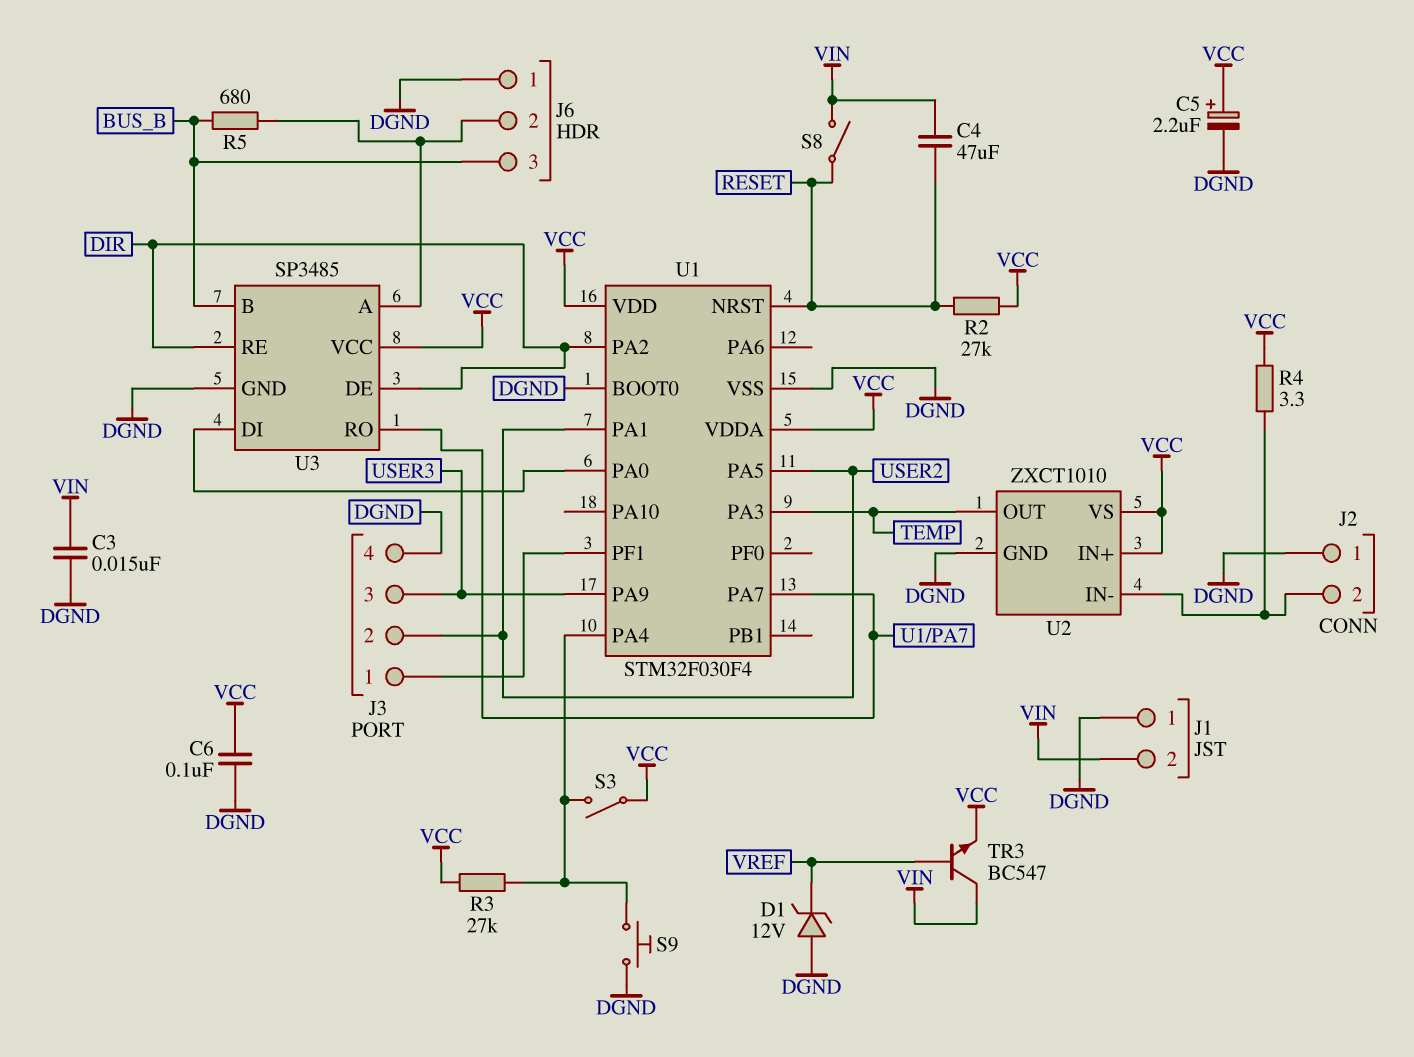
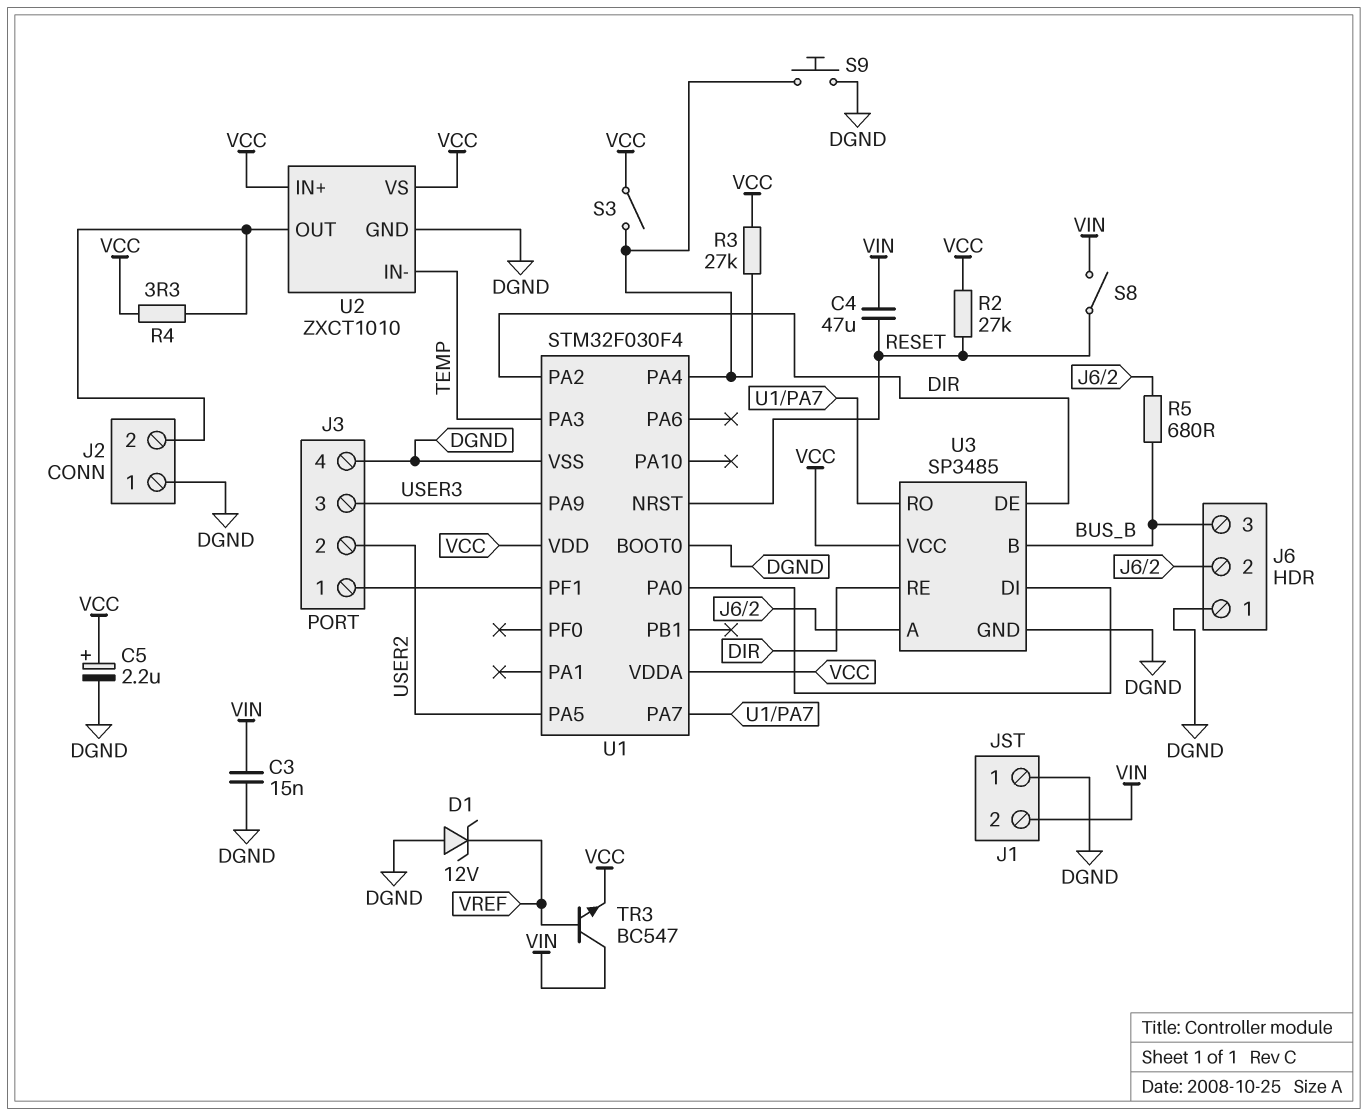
C6: 100nF (DGND, VCC) -> none
U1 pin PA1: USER2 -> none
U2 pin IN-: J2/2 -> TEMP
U2 pin OUT: TEMP -> J2/2

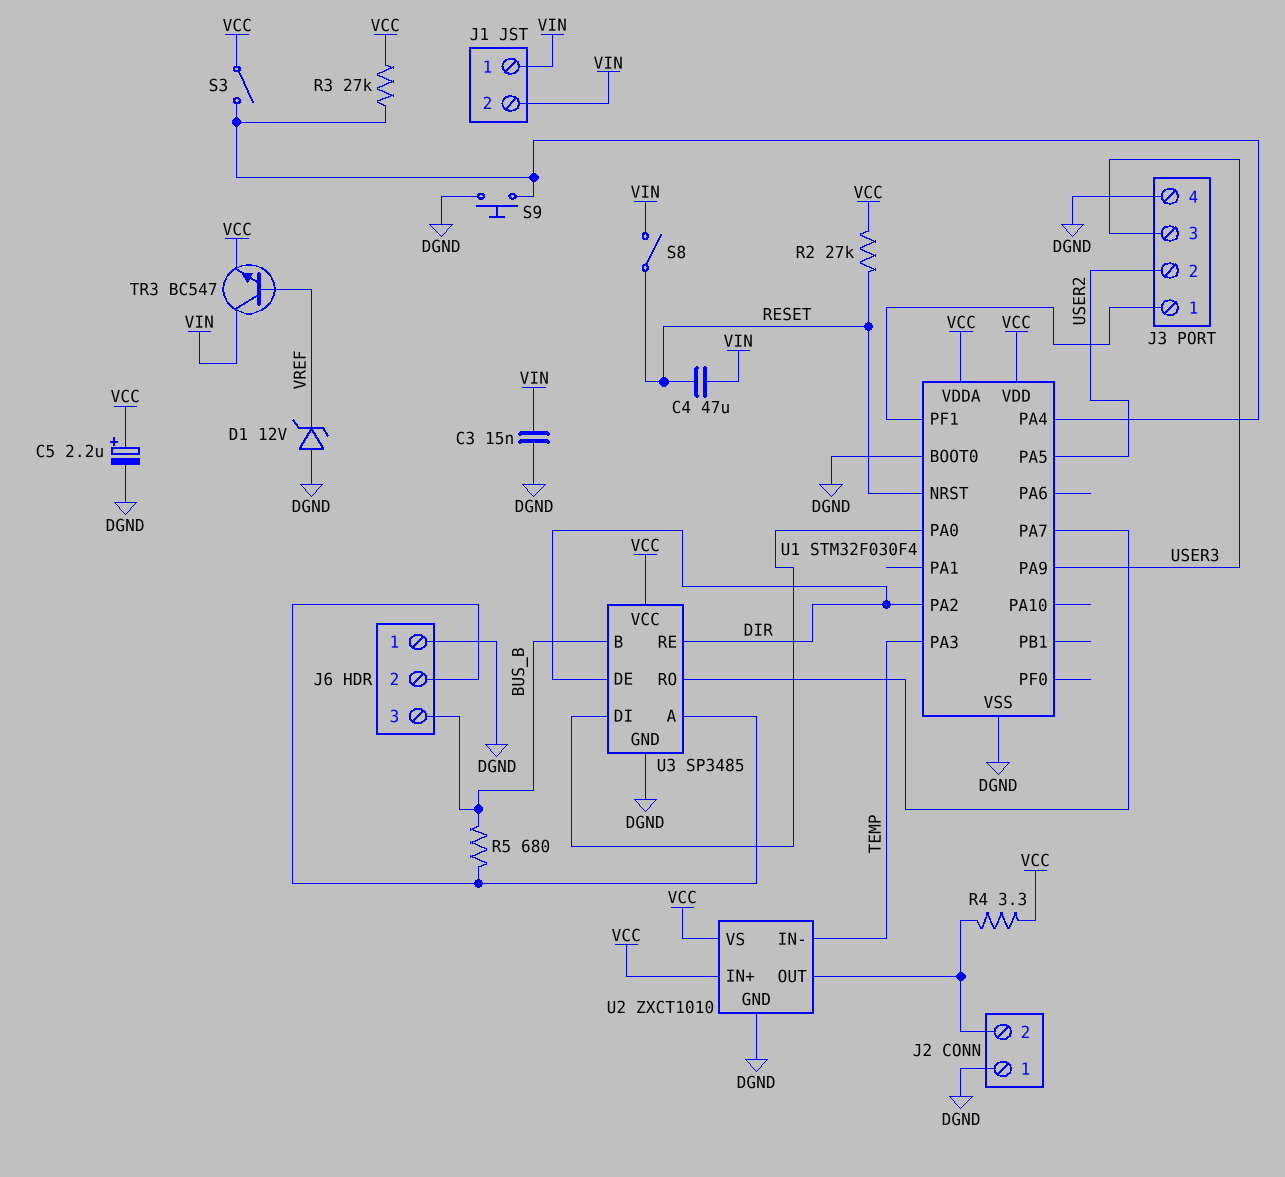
J1 pin 1: DGND -> VIN

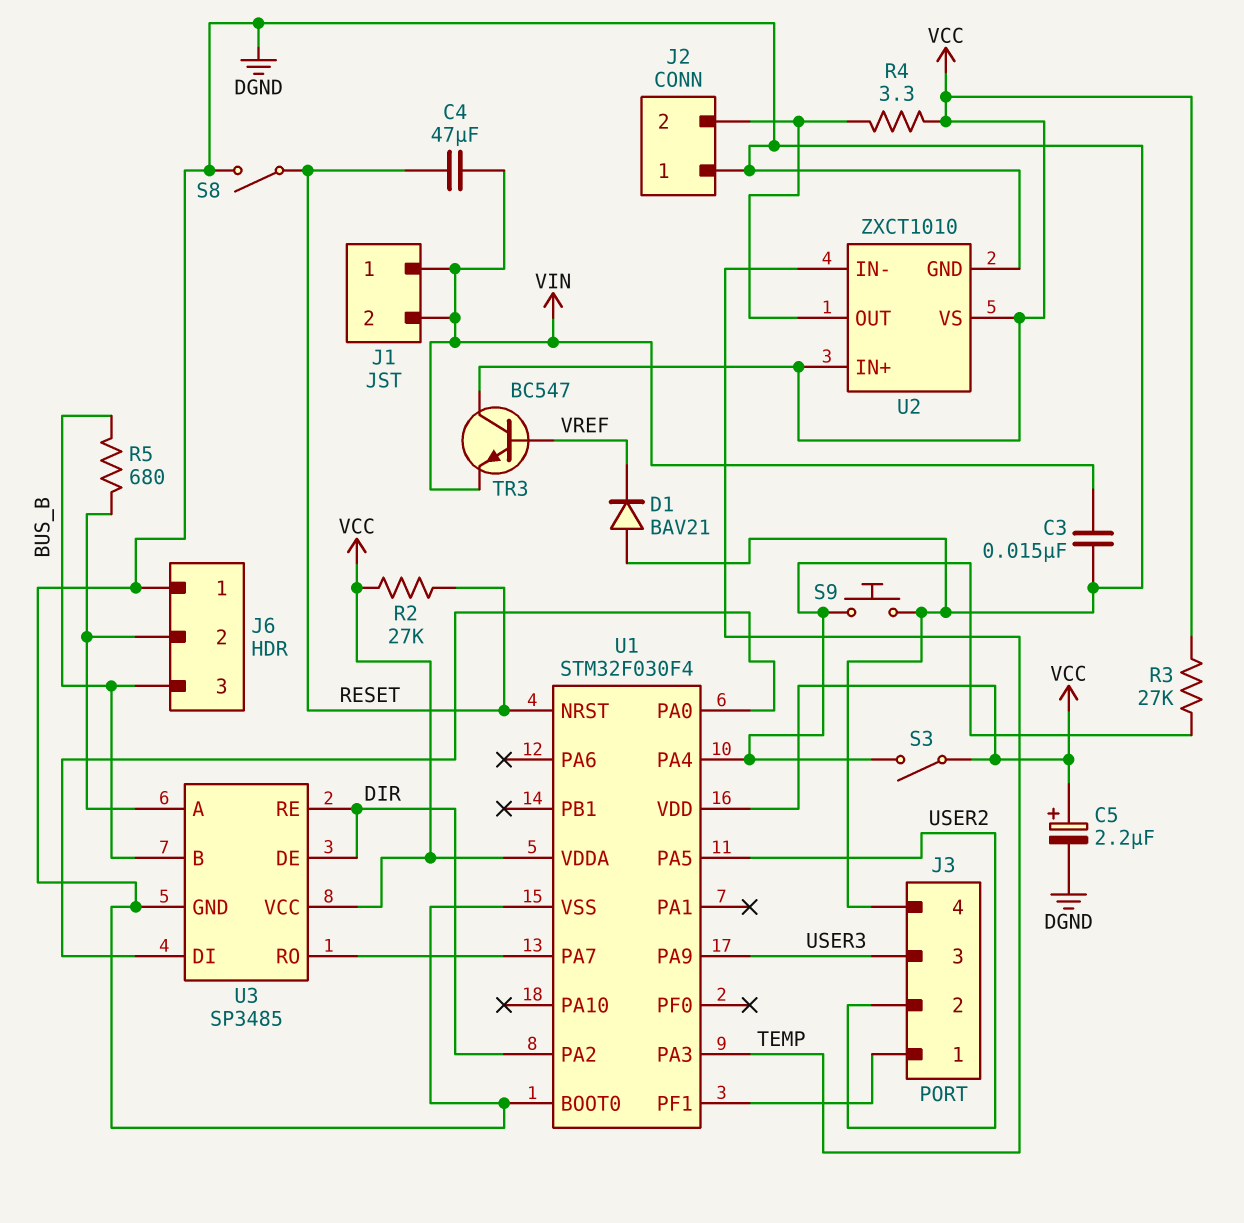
D1: zener 12V (A DGND, K VREF) -> diode BAV21 (A DGND, K VREF)
S8: switch (RESET, VIN) -> switch (DGND, RESET)
TR3: NPN BC547 (B VREF, C VIN, E VCC) -> NPN BC547 (B VREF, C VCC, E VIN)

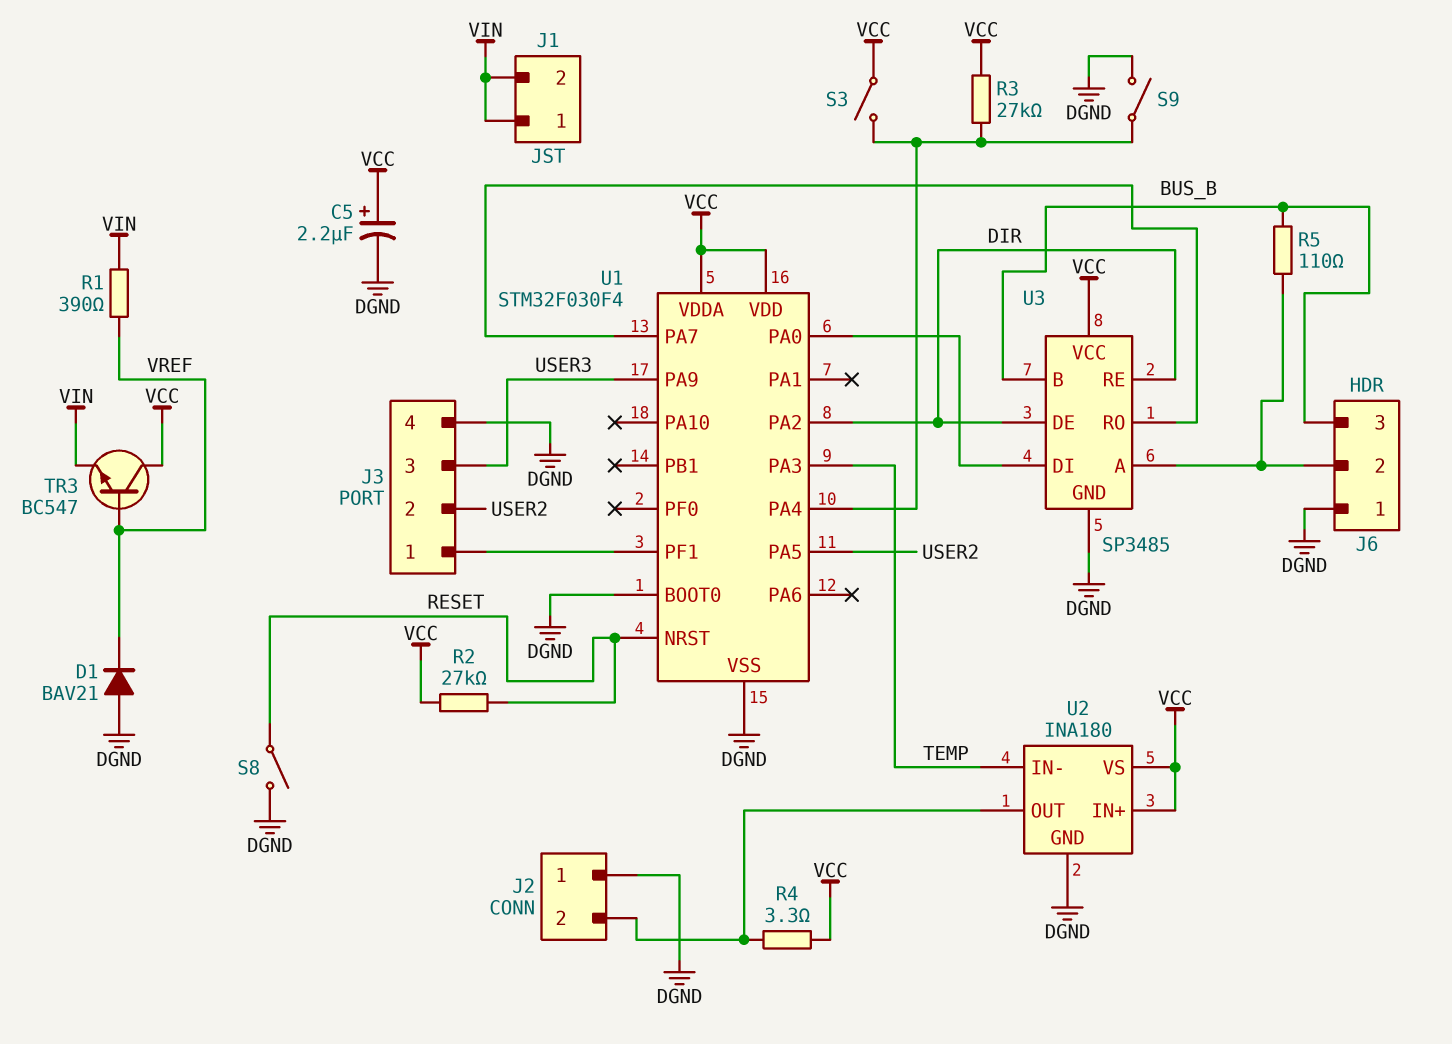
C3: 15nF (DGND, VIN) -> none
C4: 47uF (RESET, VIN) -> none
R1: none -> 390 (VIN, VREF)
R5: 680 (BUS_B, J6/2) -> 110 (BUS_B, J6/2)
S9: button (DGND, U1/PA4) -> switch (DGND, U1/PA4)
U2: ZXCT1010 -> INA180

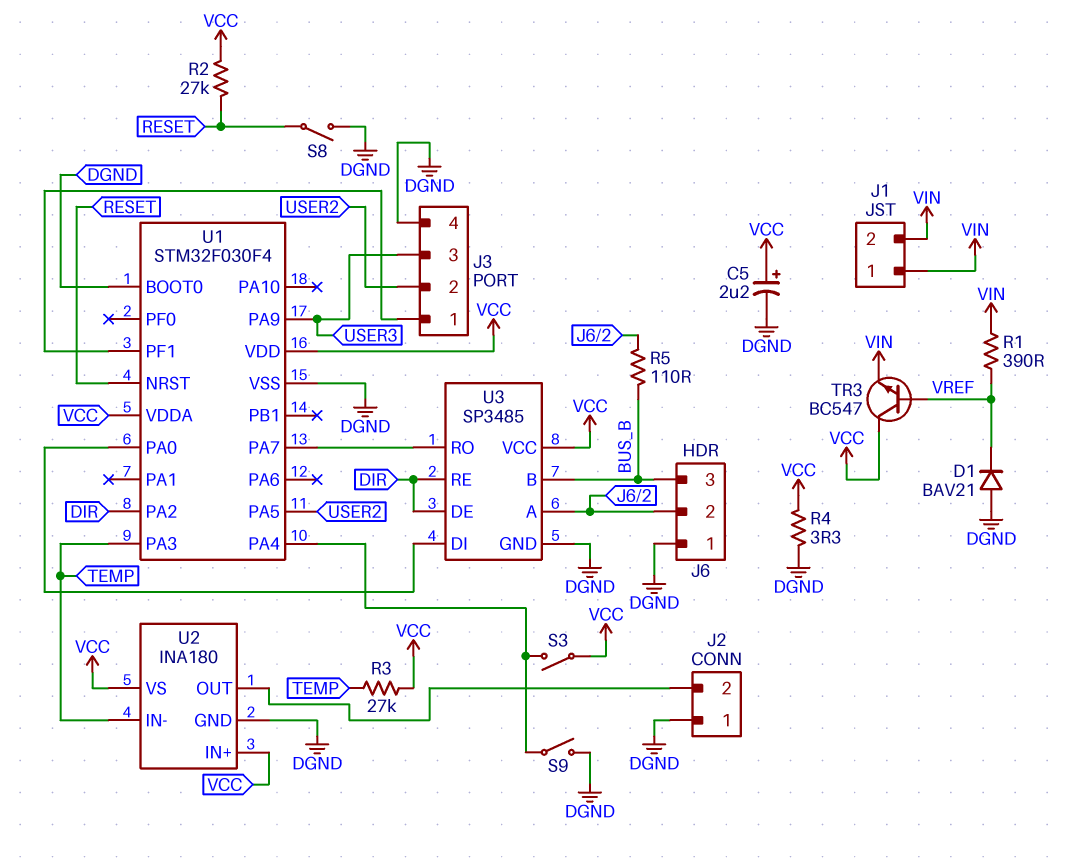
R3: 27k (U1/PA4, VCC) -> 27k (TEMP, VCC)
R4: 3.3 (J2/2, VCC) -> 3.3 (DGND, VCC)

